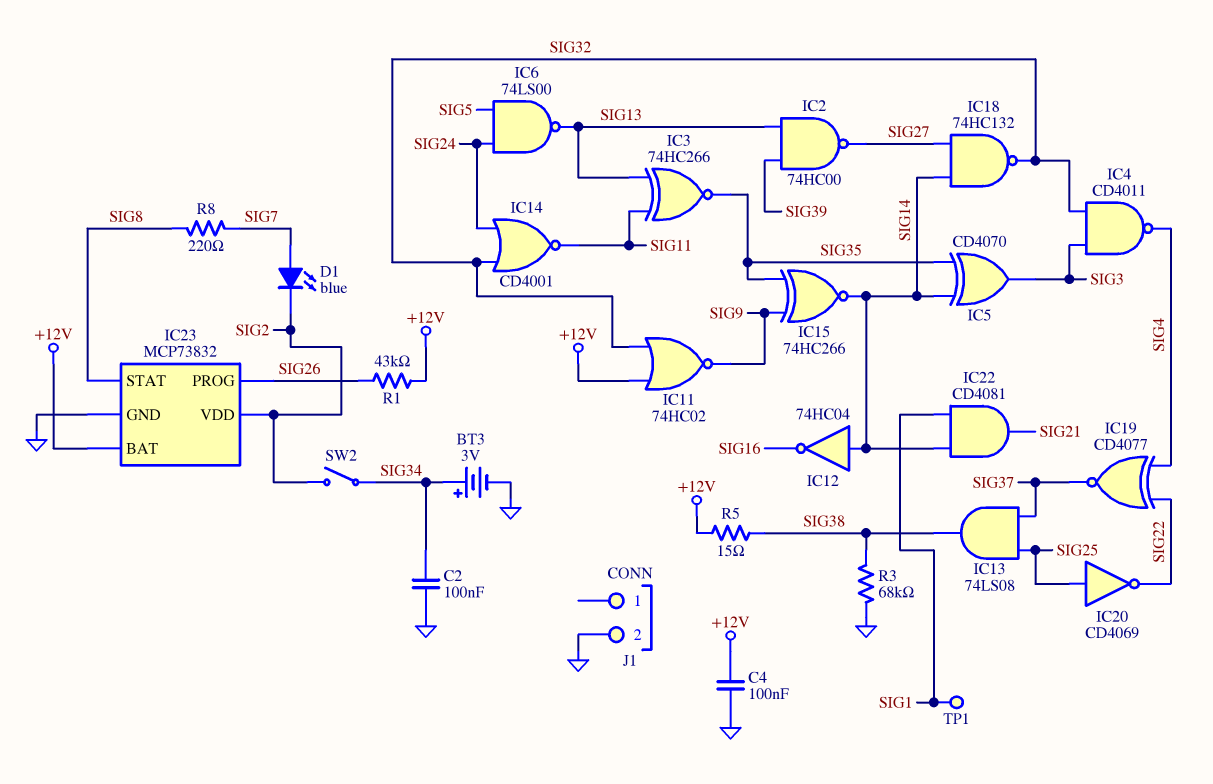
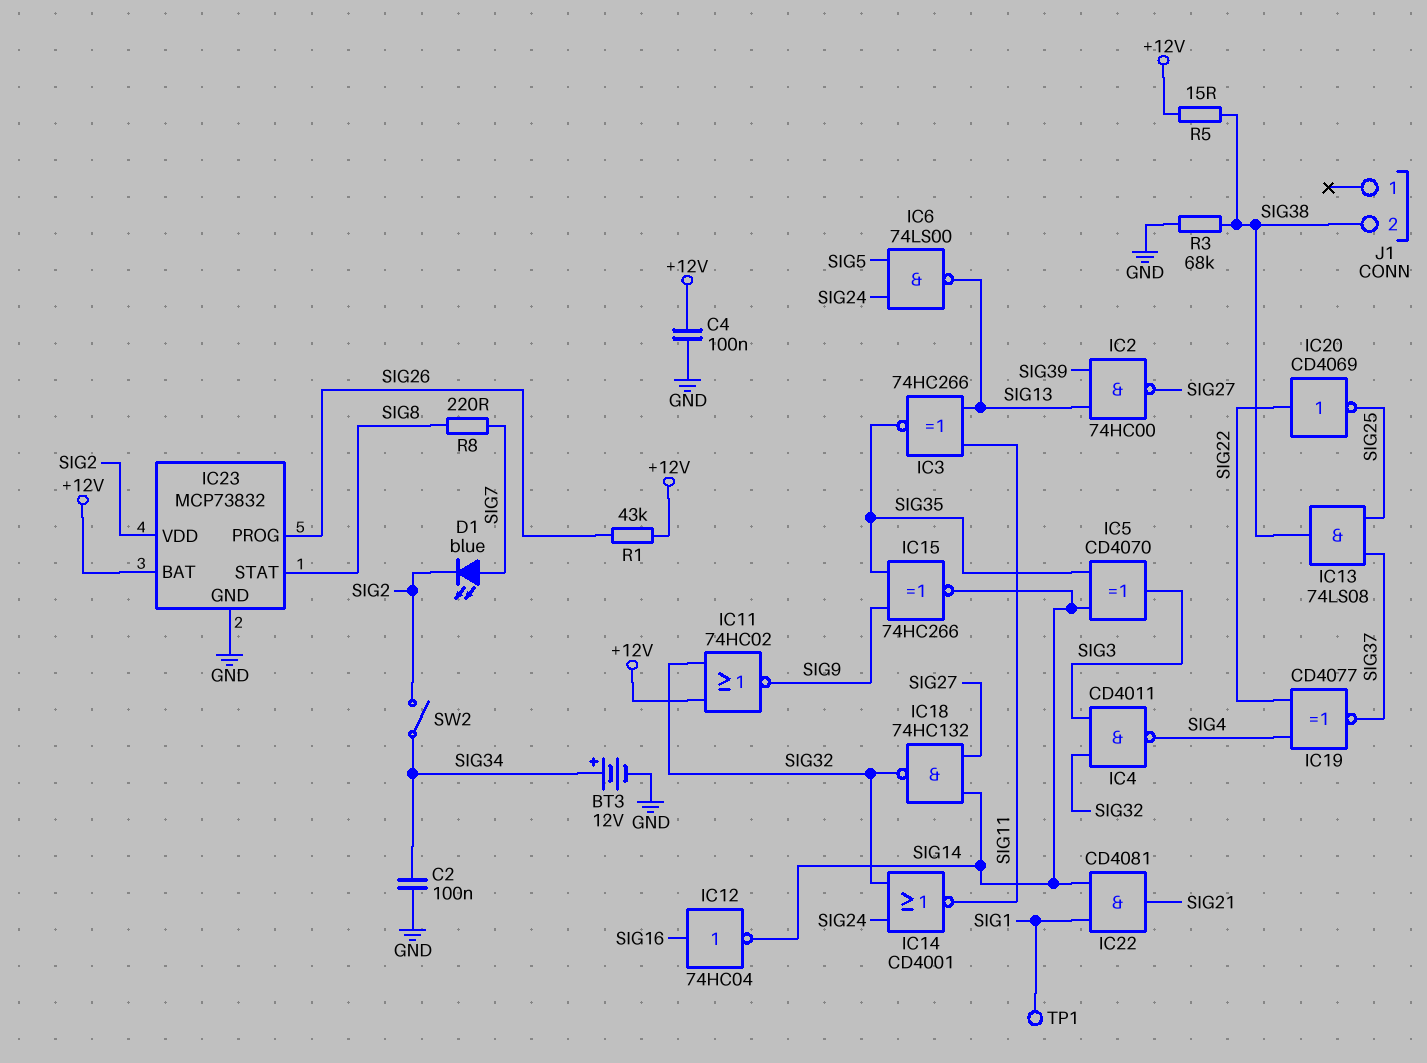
BT3: 3V (plus SIG34, minus GND) -> 12V (plus SIG34, minus GND)
IC12: NOT 74HC04 (in SIG14, out SIG16) -> NOT 74HC04 (in SIG16, out SIG14)
IC20: NOT CD4069 (in SIG25, out SIG22) -> NOT CD4069 (in SIG22, out SIG25)
J1 pin 2: GND -> SIG38

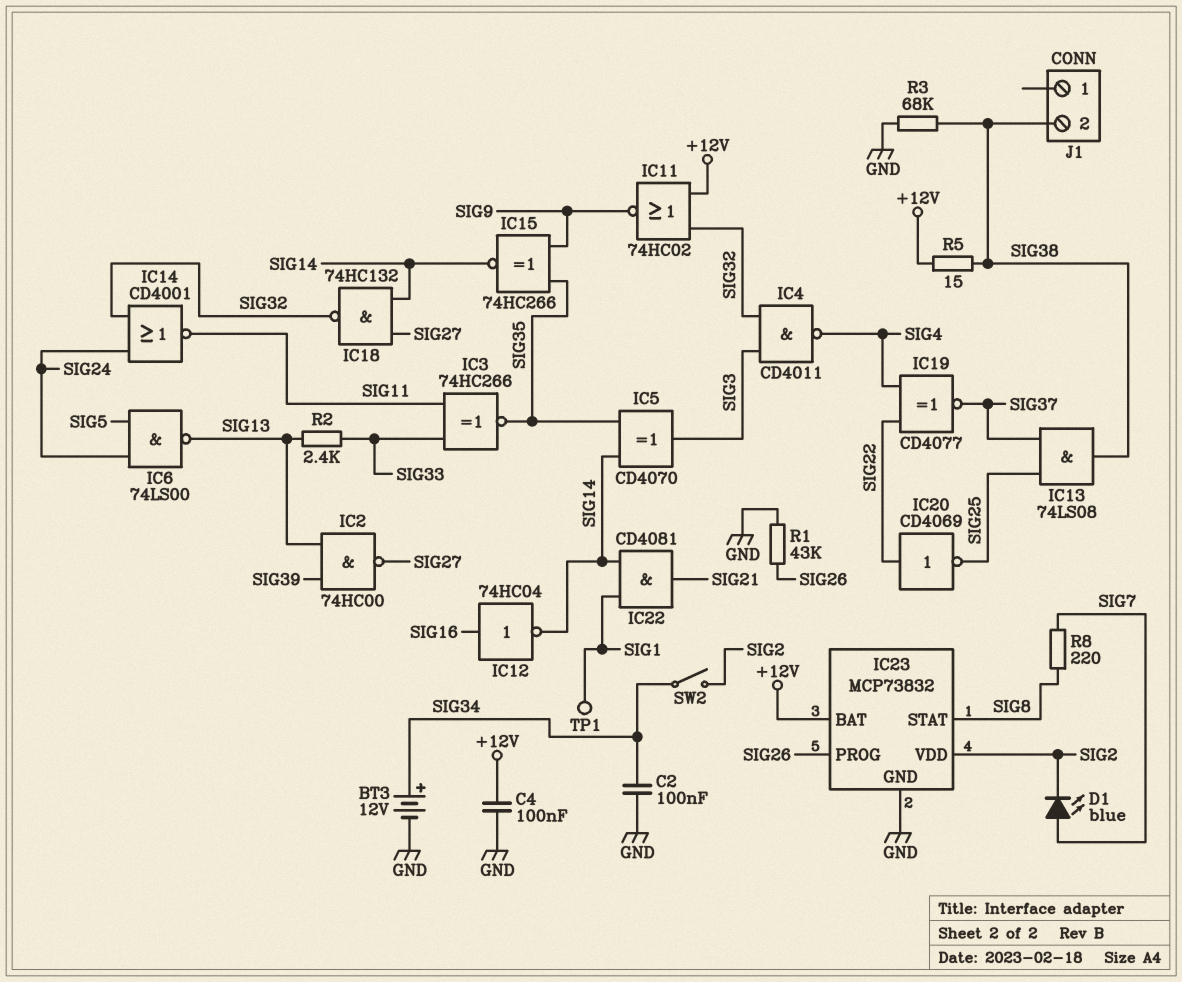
IC3: XNOR 74HC266 (in SIG11, in SIG13, out SIG35) -> XNOR 74HC266 (in SIG11, in SIG33, out SIG35)
R1: 43k (+12V, SIG26) -> 43k (GND, SIG26)
R2: none -> 2.4k (SIG13, SIG33)

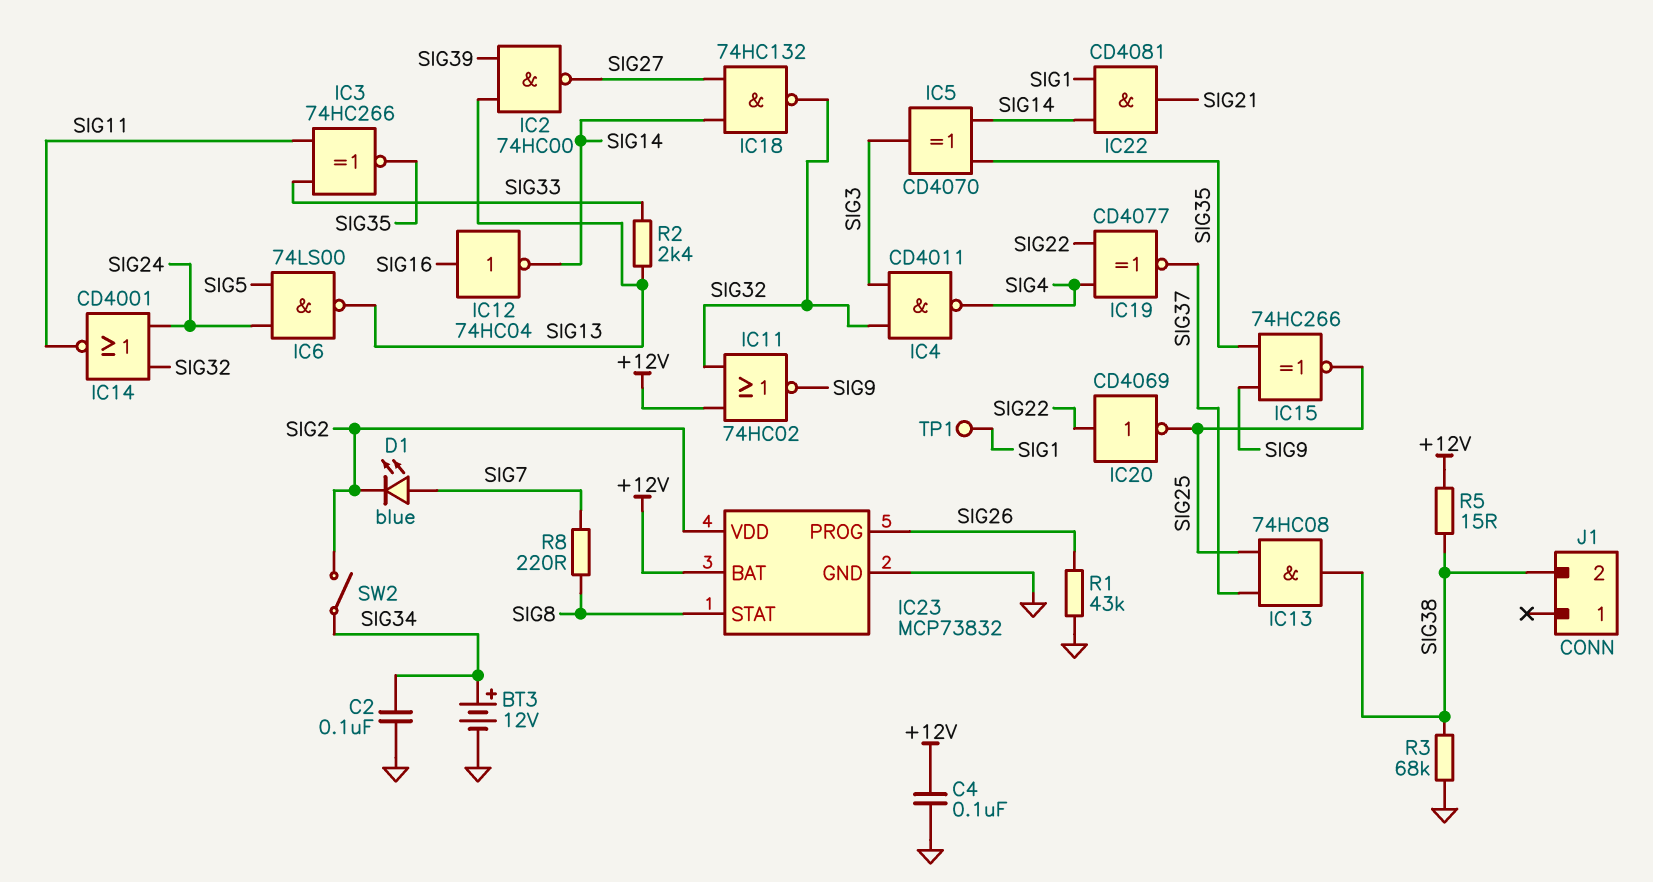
IC13: AND 74LS08 (in SIG25, in SIG37, out SIG38) -> AND 74HC08 (in SIG25, in SIG37, out SIG38)
IC15: XNOR 74HC266 (in SIG9, in SIG35, out SIG14) -> XNOR 74HC266 (in SIG9, in SIG35, out SIG25)

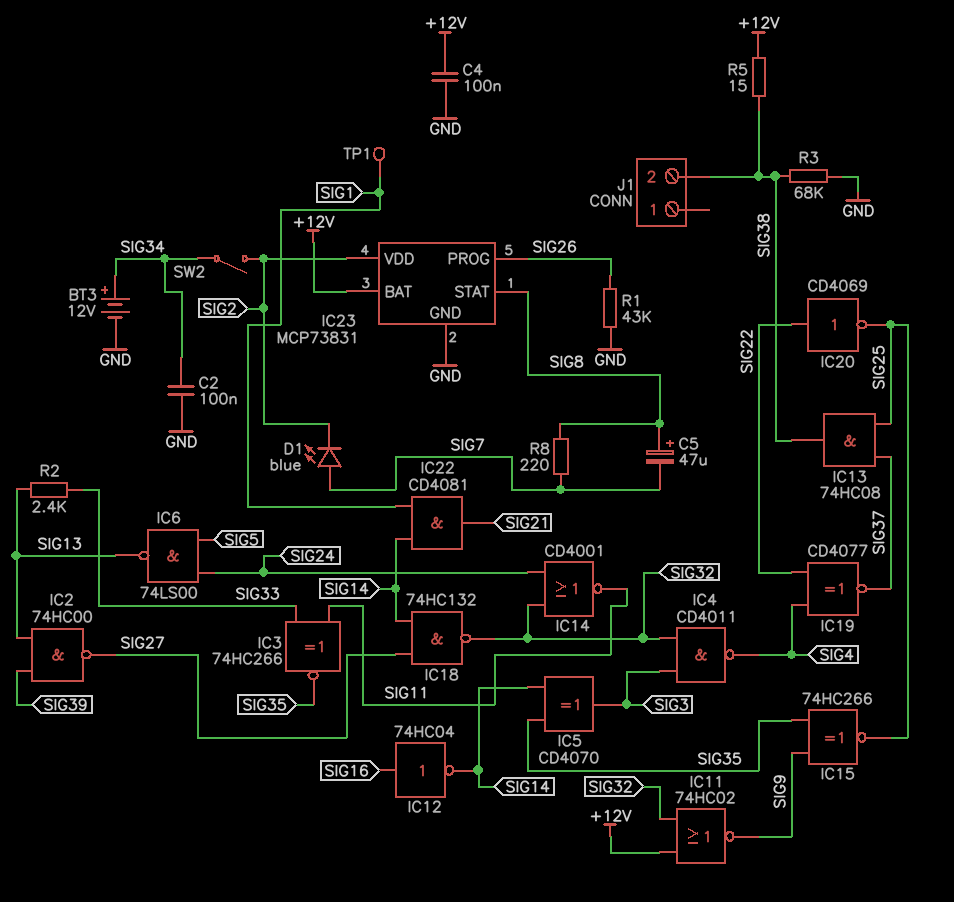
C5: none -> 47uF (plus SIG8, minus SIG7)
IC23: MCP73832 -> MCP73831

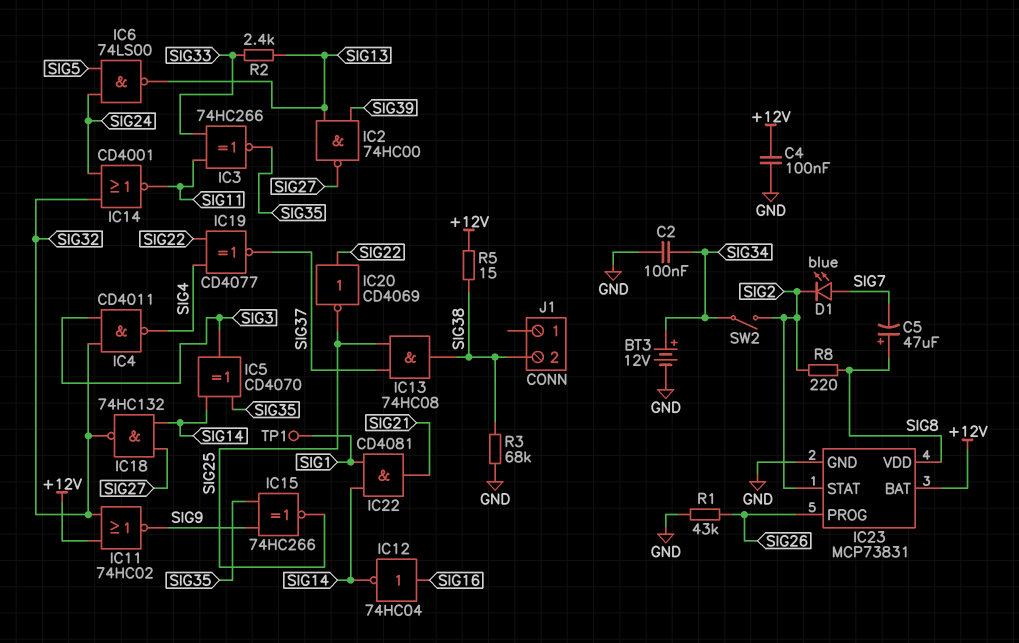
IC23 pin STAT: SIG8 -> SIG2
IC23 pin VDD: SIG2 -> SIG8
R8: 220 (SIG7, SIG8) -> 220 (SIG2, SIG8)

